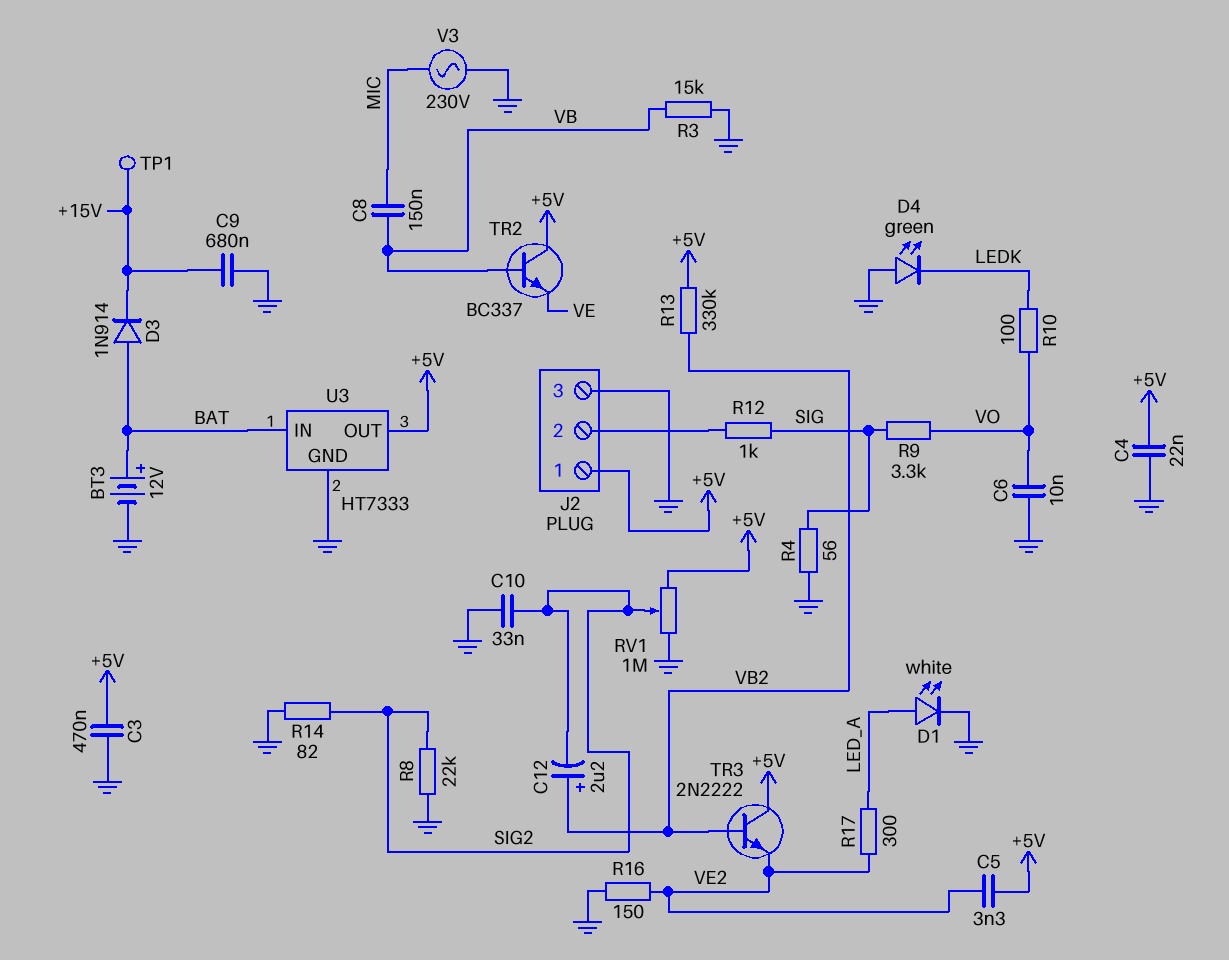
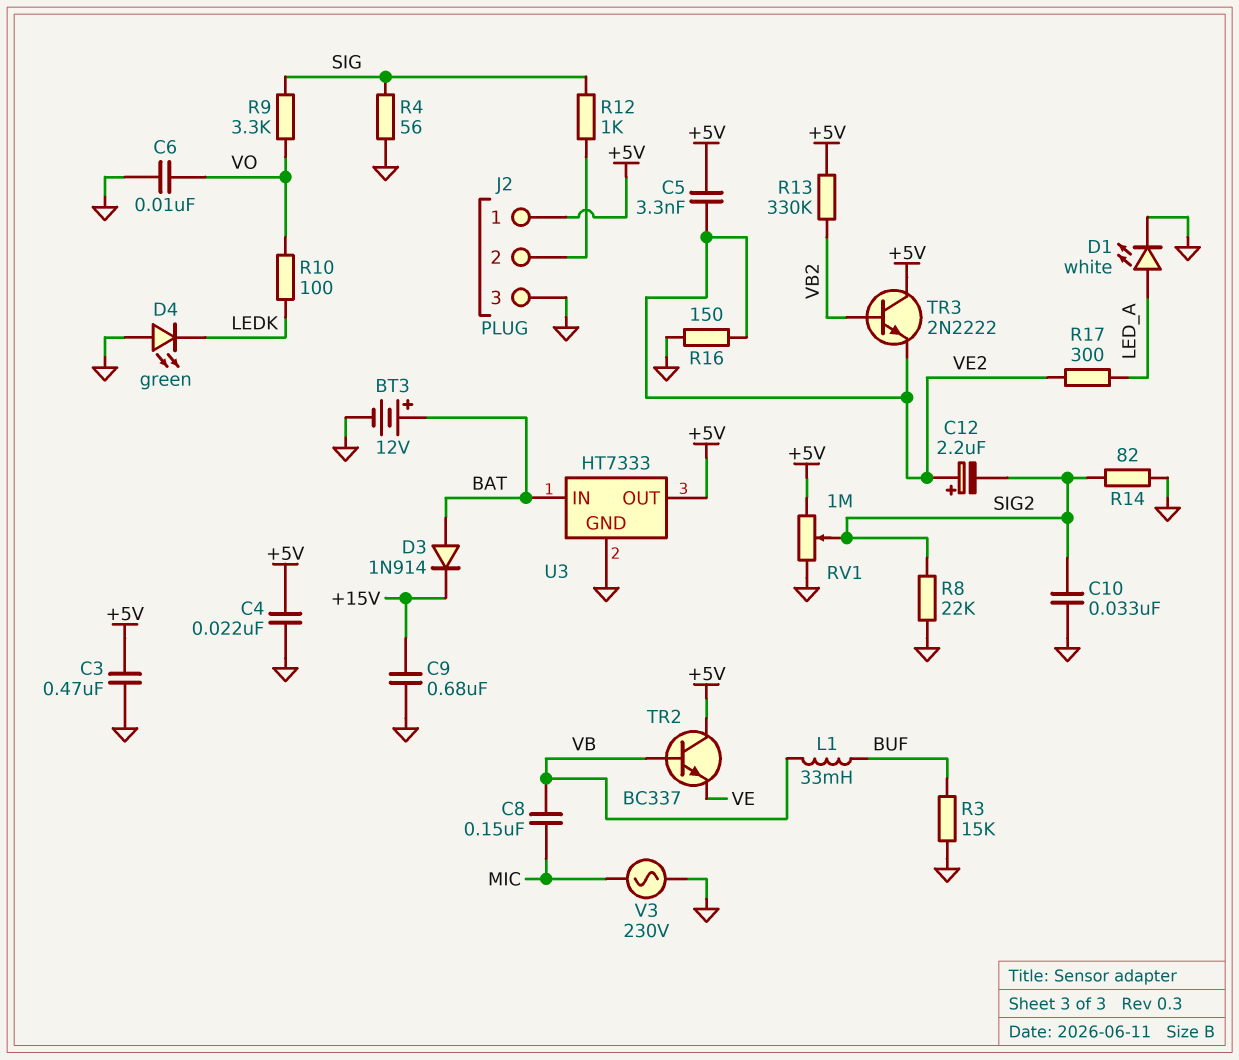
C12: 2.2uF (plus VB2, minus SIG2) -> 2.2uF (plus VE2, minus SIG2)
L1: none -> 33mH (BUF, VB)
R3: 15k (GND, VB) -> 15k (BUF, GND)
TP1: test point (+15V) -> none

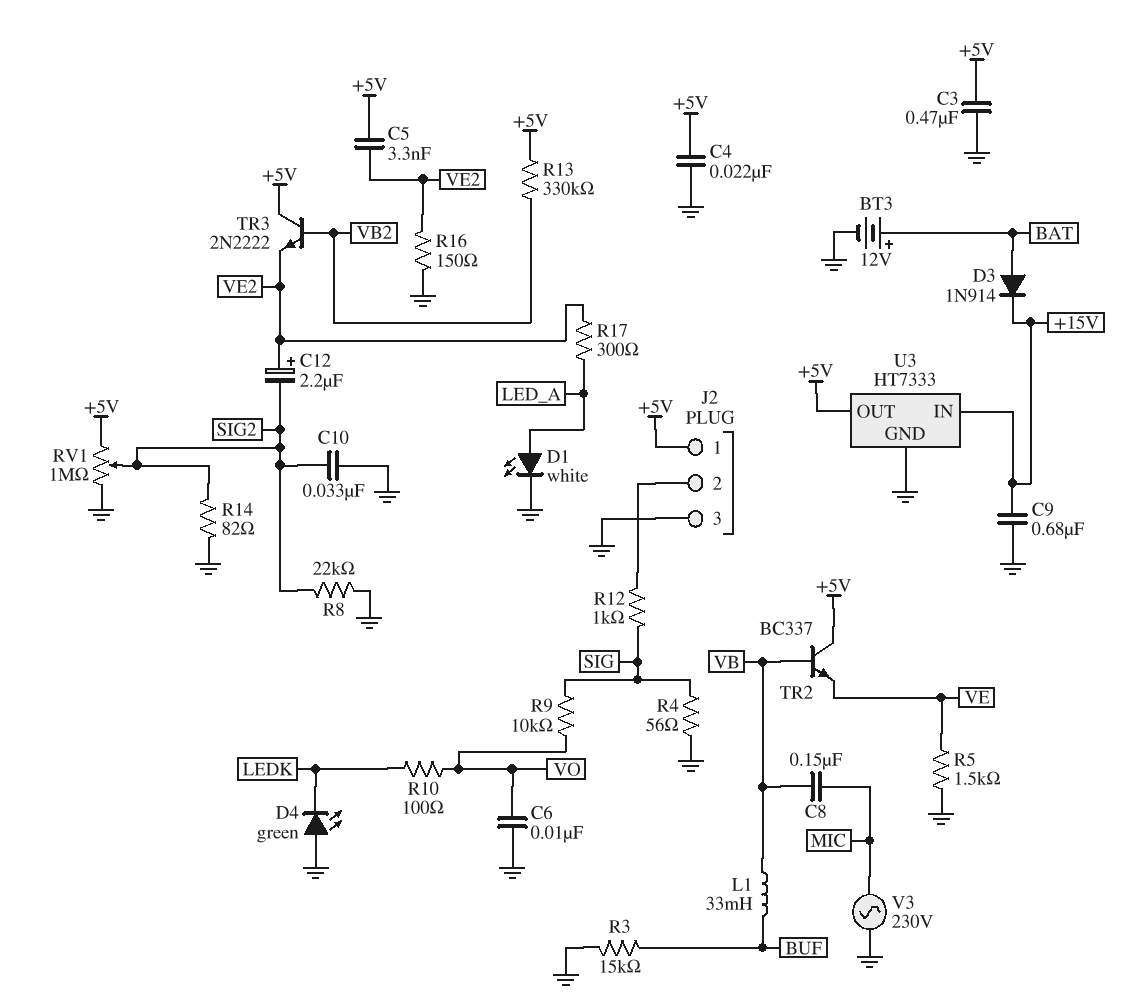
R5: none -> 1.5k (GND, VE)
R9: 3.3k (SIG, VO) -> 10k (SIG, VO)
U3 pin IN: BAT -> +15V

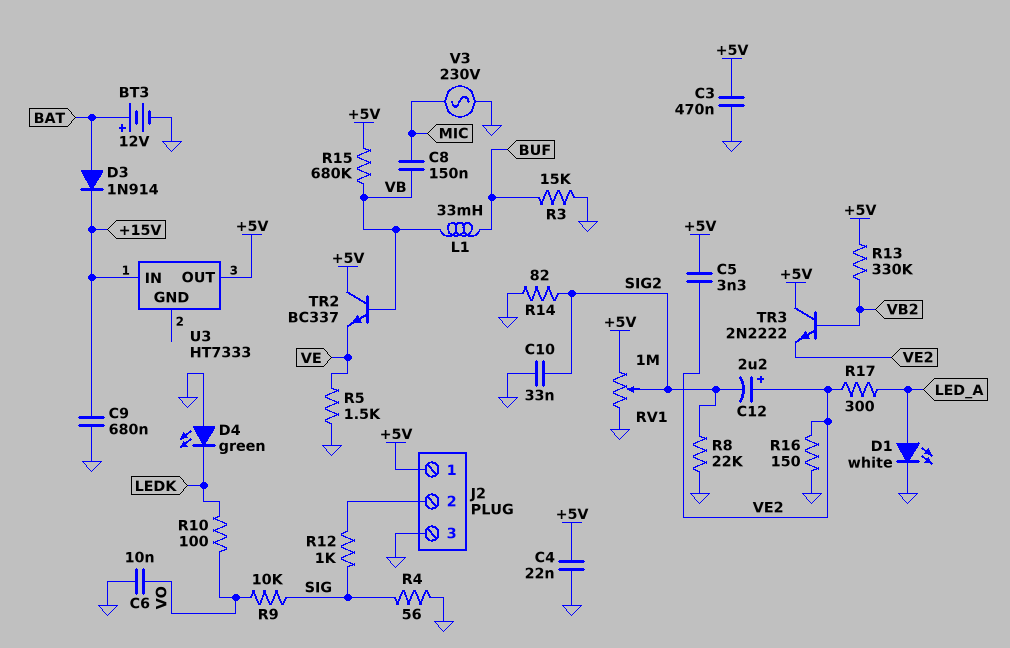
R15: none -> 680k (+5V, VB)
U3 pin GND: GND -> none

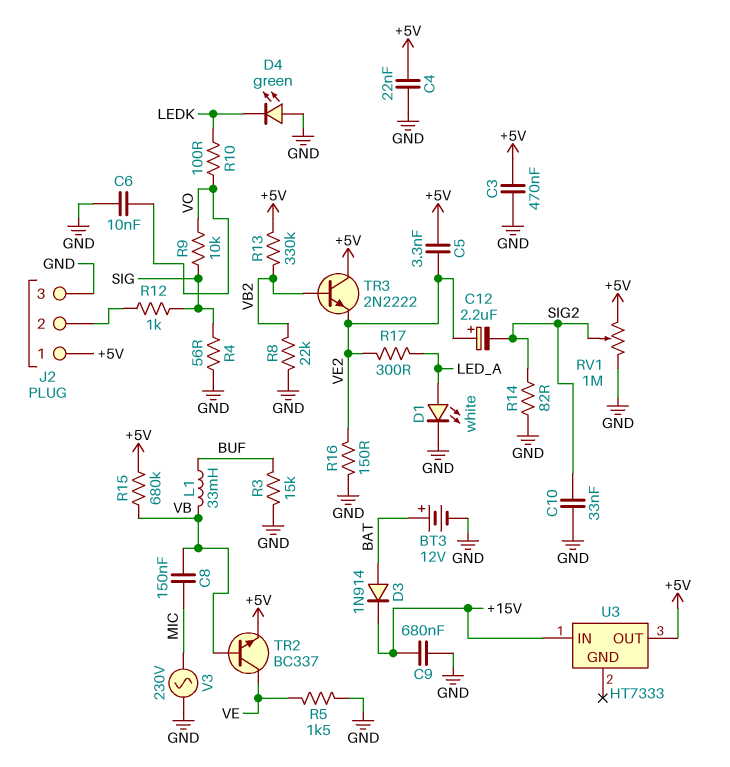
R8: 22k (GND, SIG2) -> 22k (GND, VB2)
TR2: NPN BC337 (B VB, C +5V, E VE) -> NPN BC337 (B VB, C VE, E +5V)

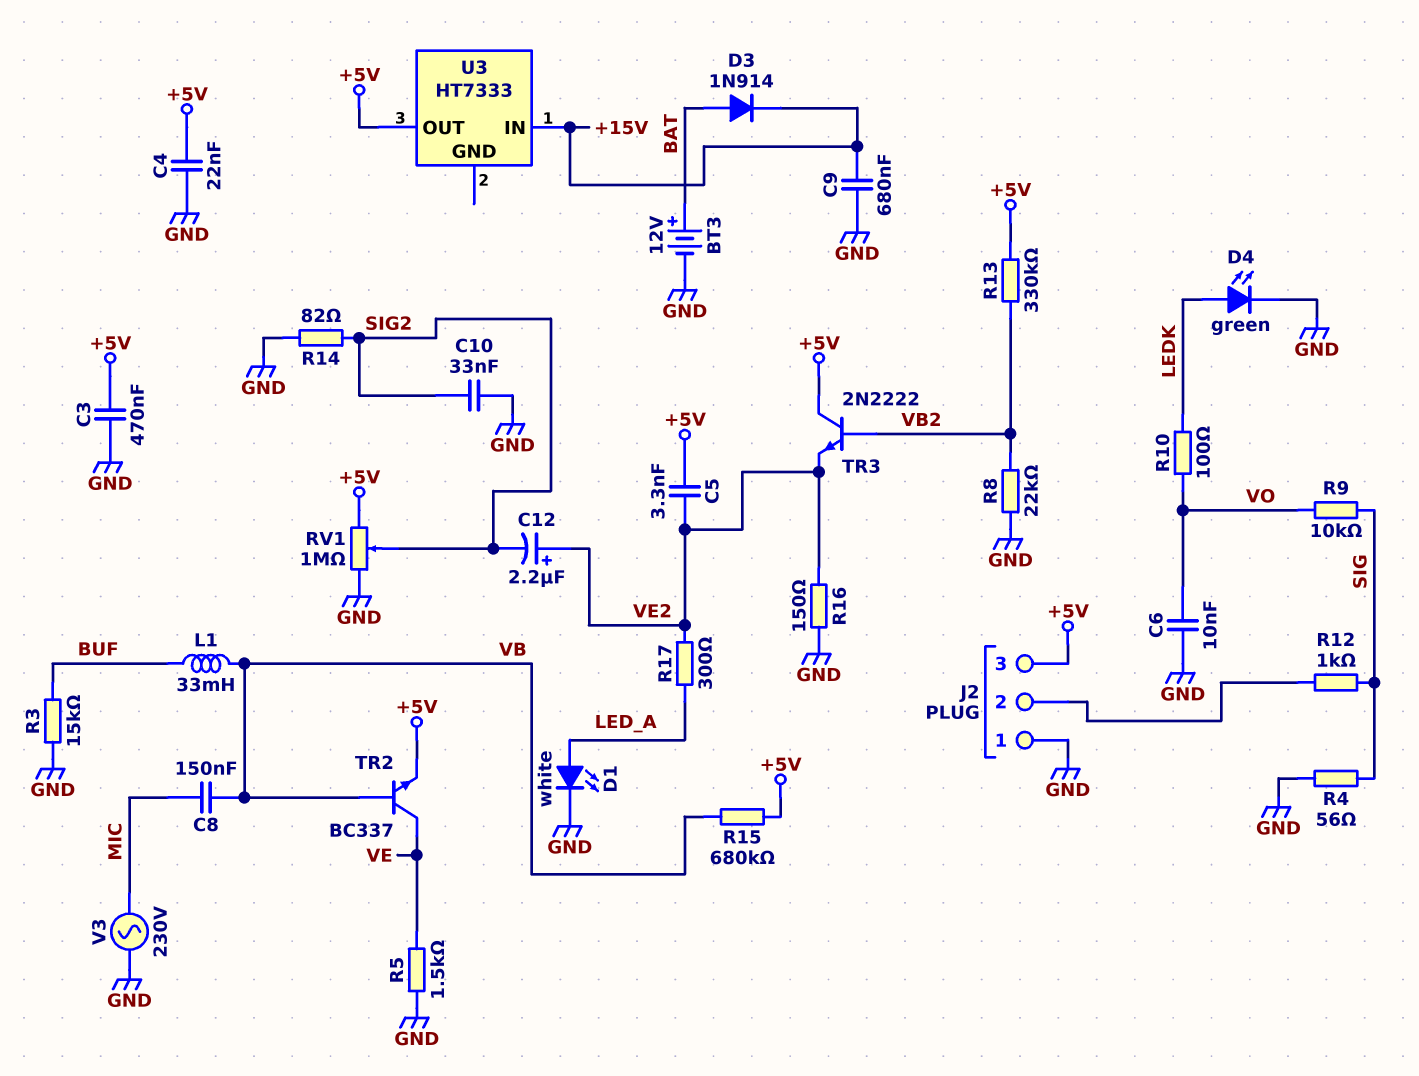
D4: LED green (A GND, K LEDK) -> LED green (A LEDK, K GND)
J2 pin 1: +5V -> GND
J2 pin 3: GND -> +5V

